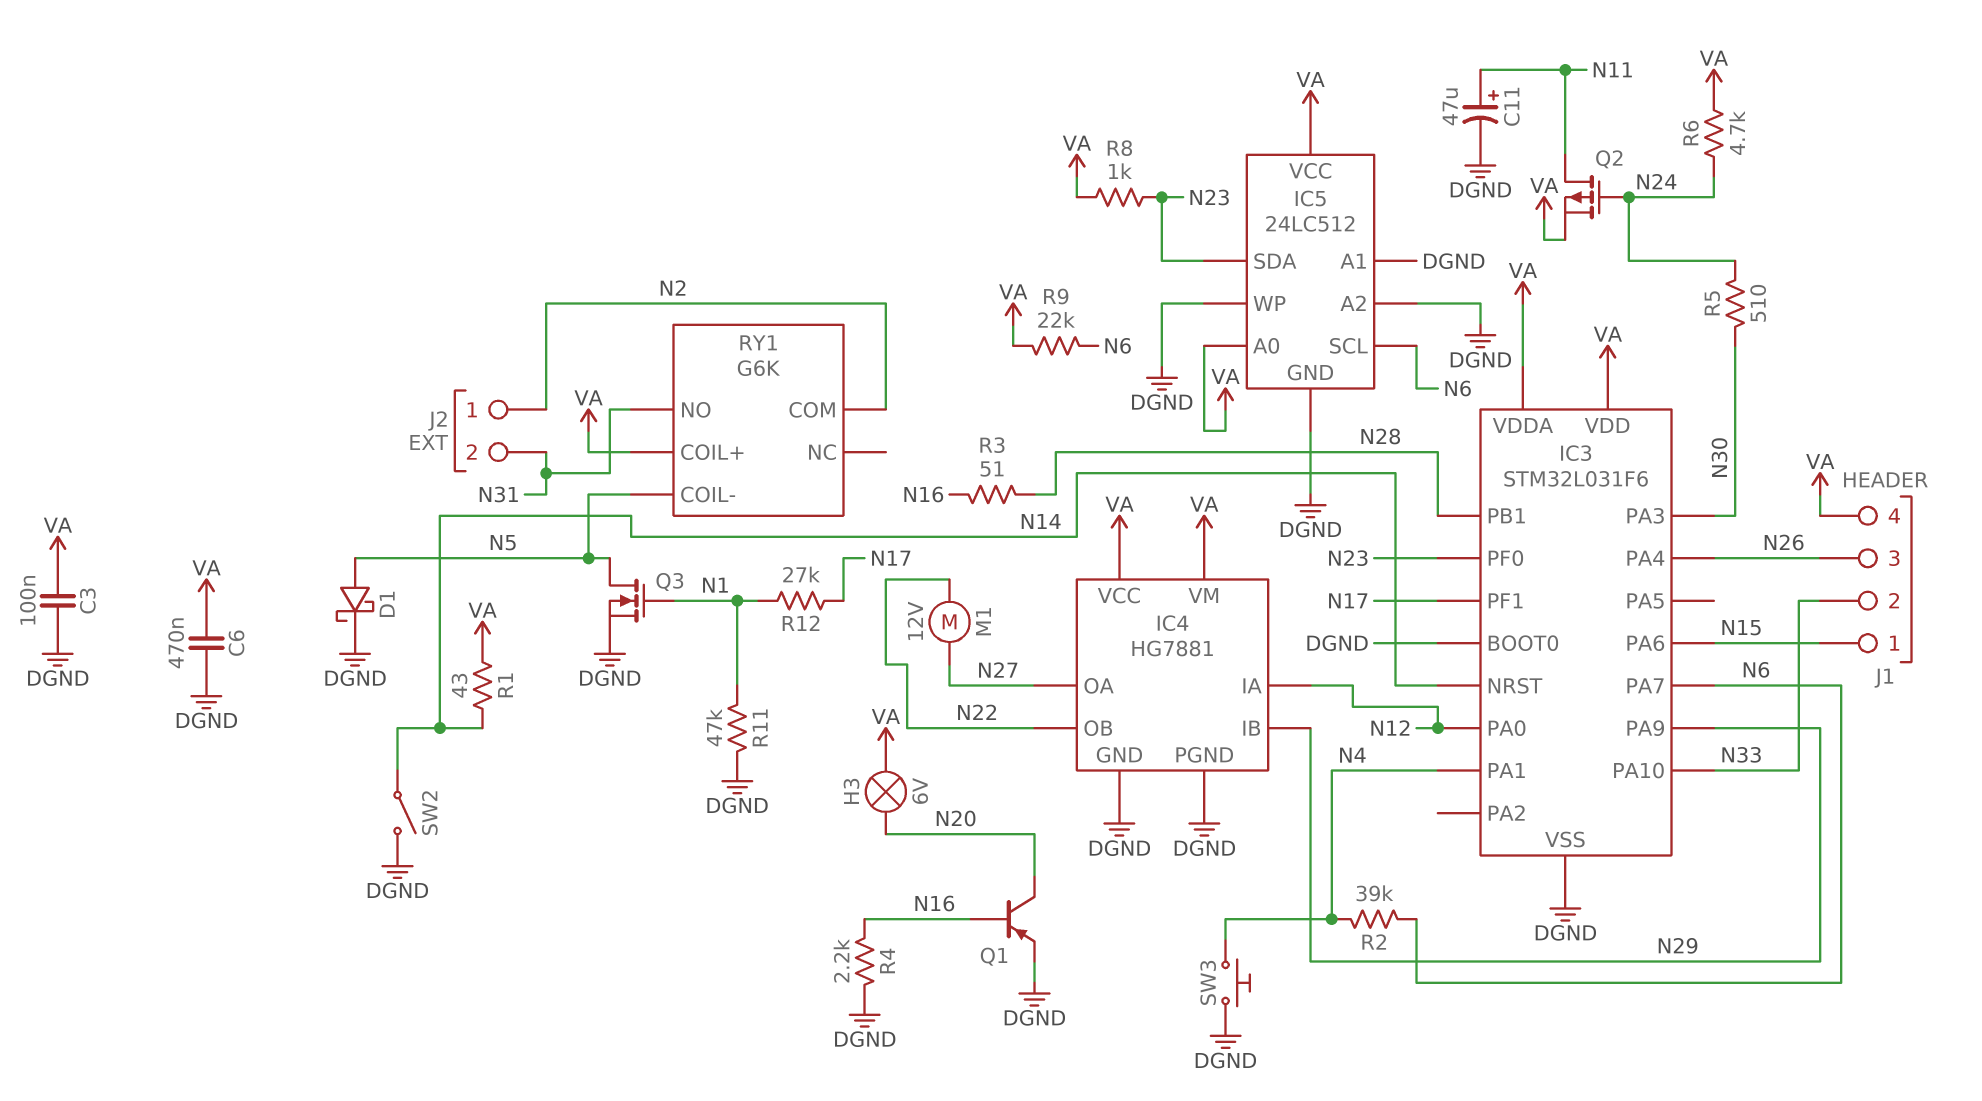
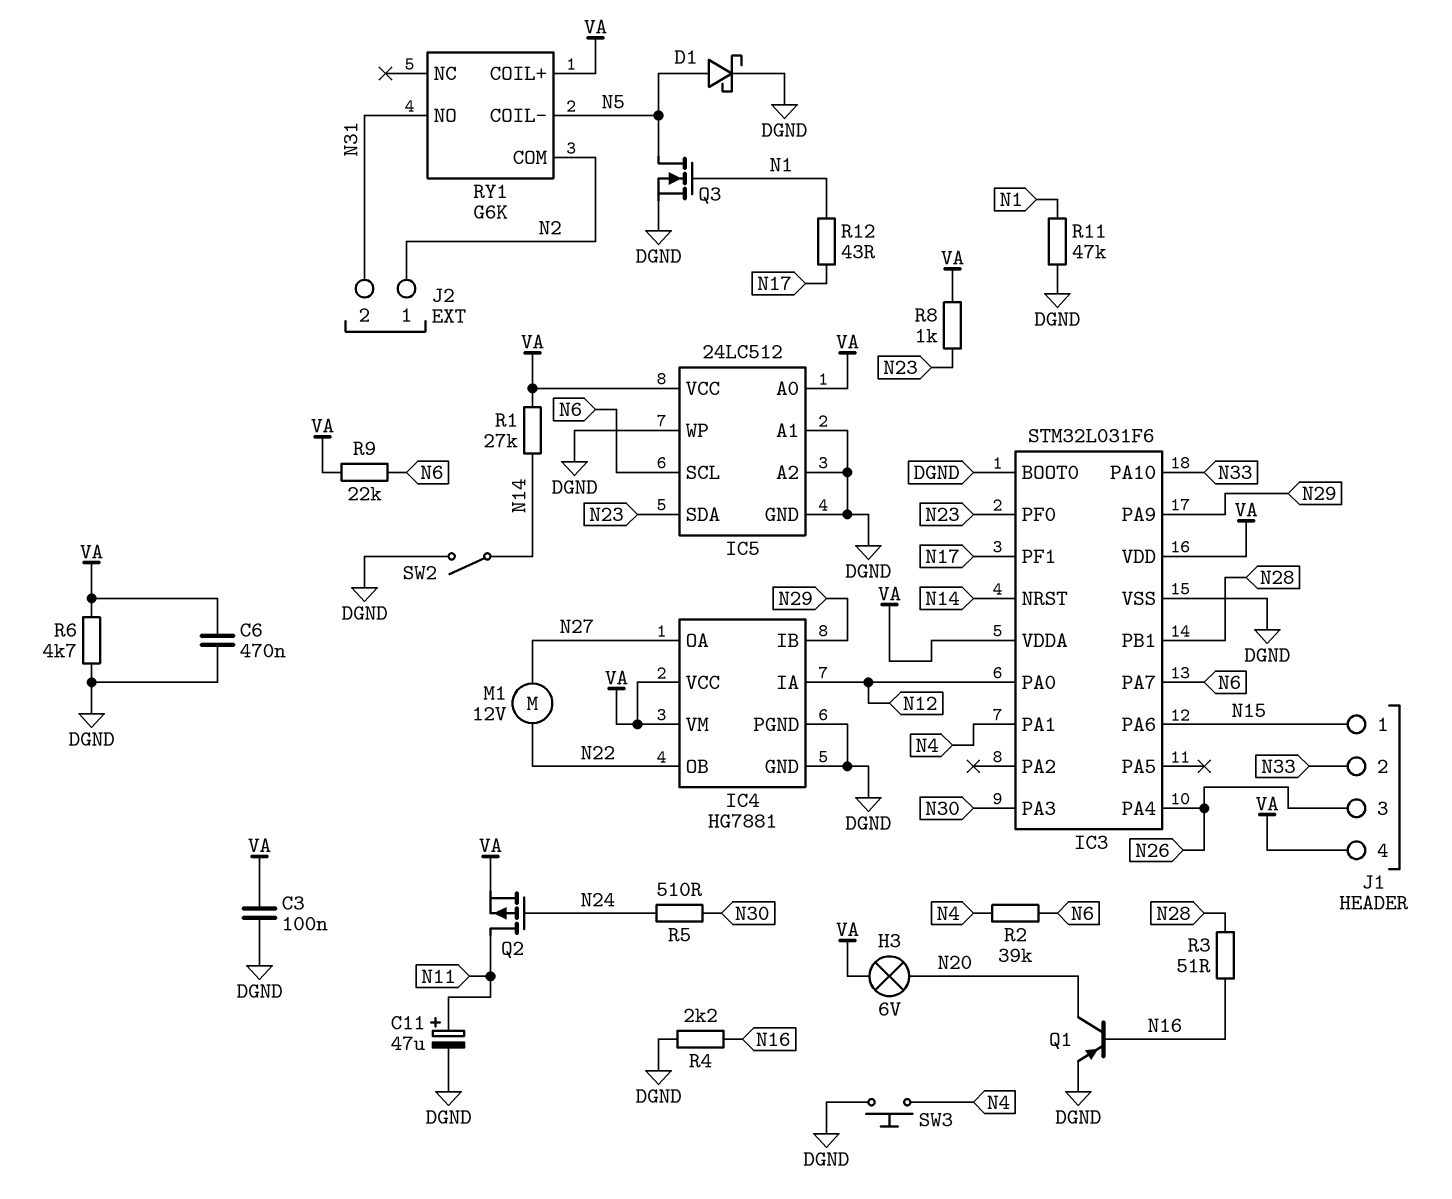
R1: 43 (N14, VA) -> 27k (N14, VA)
R6: 4.7k (N24, VA) -> 4.7k (DGND, VA)
R12: 27k (N1, N17) -> 43 (N1, N17)

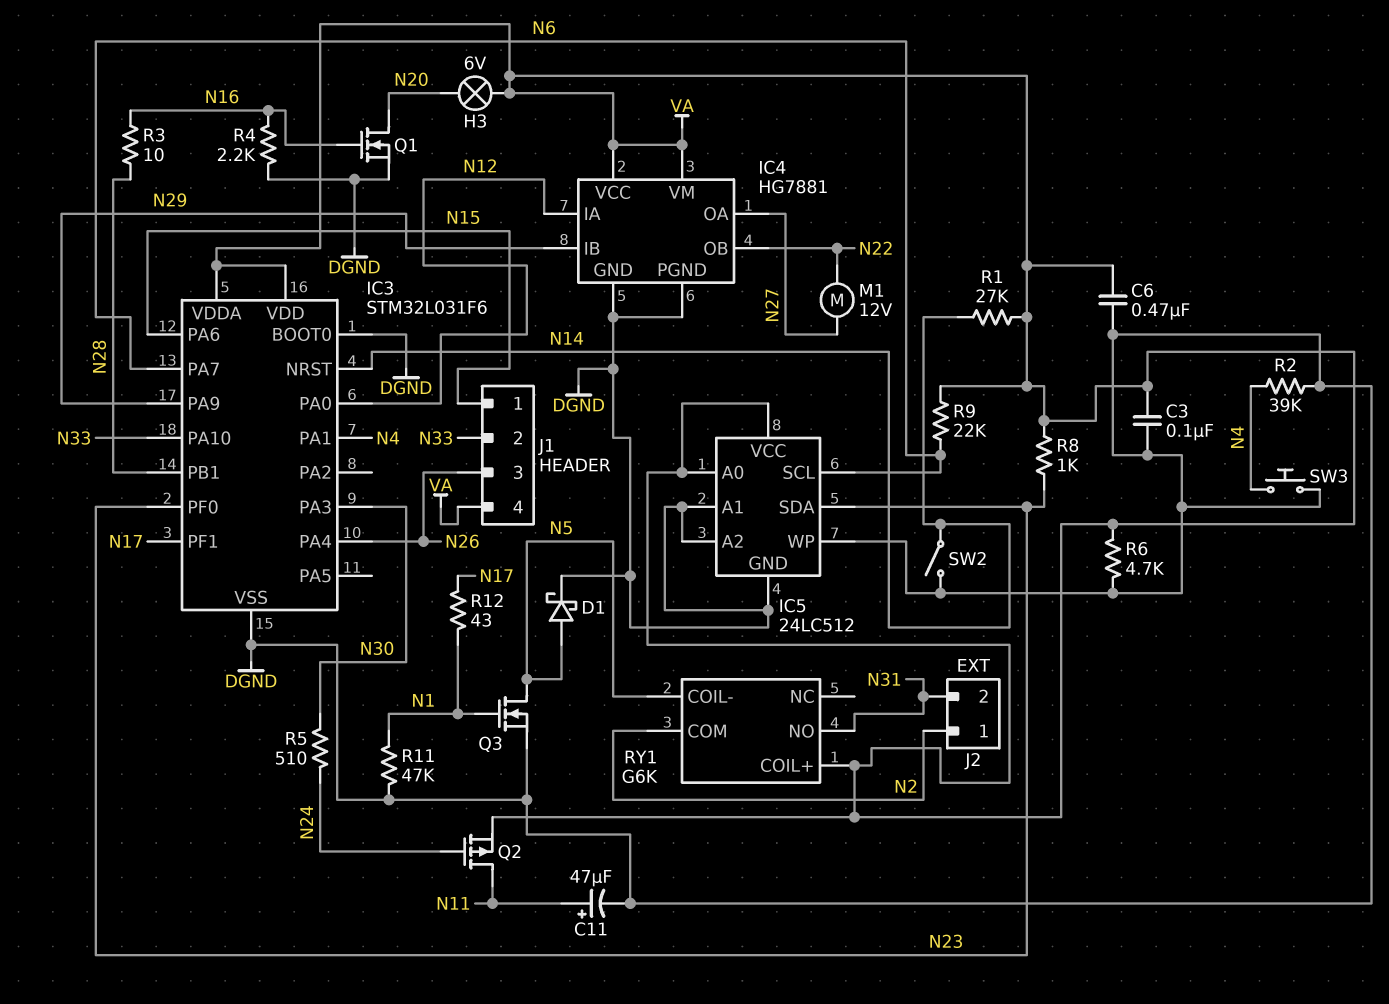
Q1: PNP (B N16, C N20, E DGND) -> NMOS (G N16, D N20, S DGND)
R2: 39k (N4, N6) -> 39k (DGND, N4)
R3: 51 (N16, N28) -> 10 (N16, N28)

